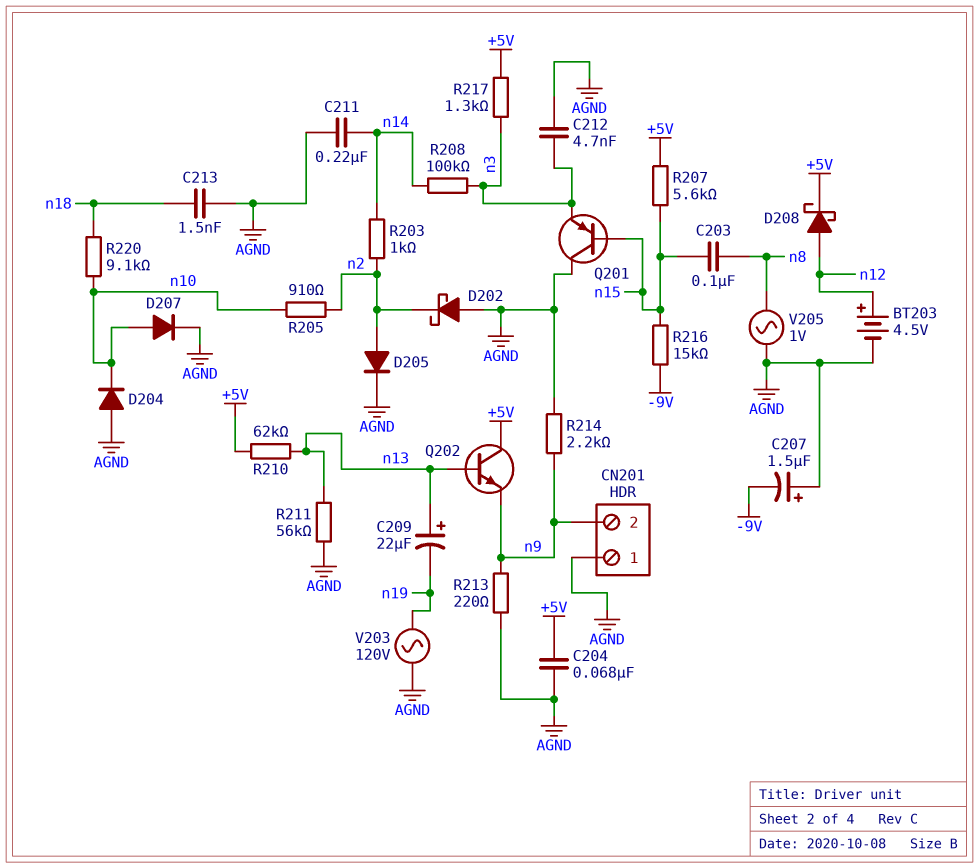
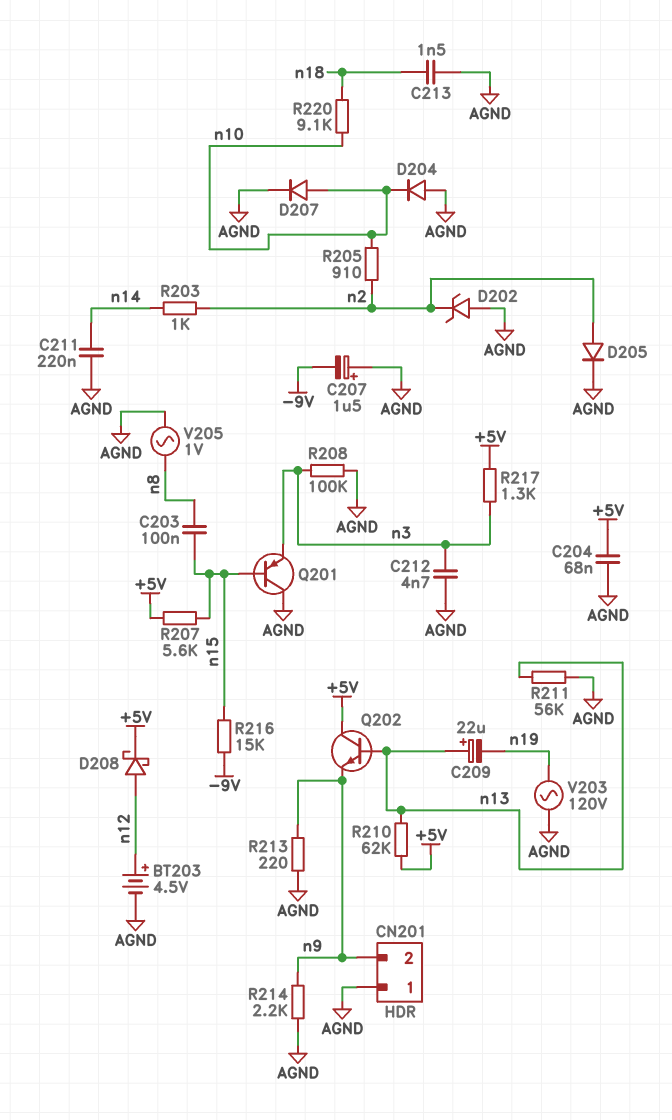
D202: schottky (A AGND, K n2) -> zener (A AGND, K n2)
R208: 100k (n3, n14) -> 100k (AGND, n3)

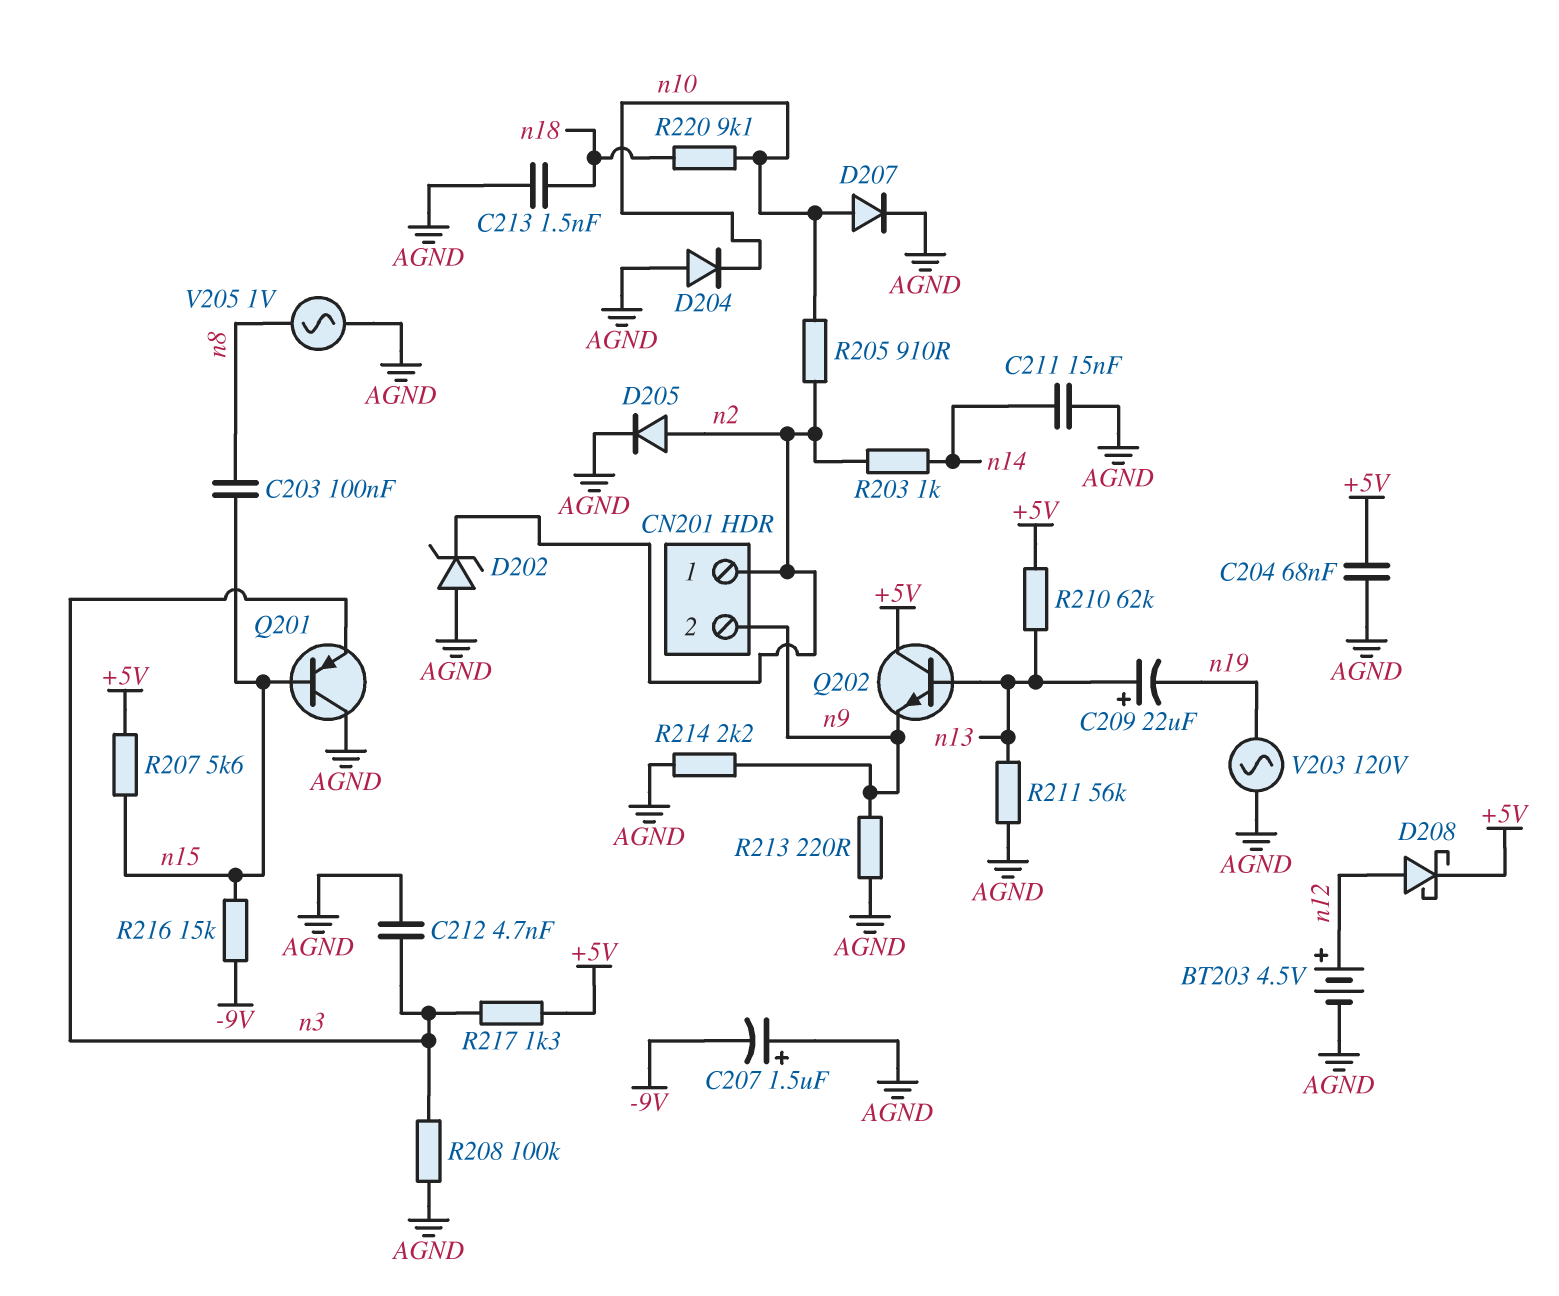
C211: 220nF (AGND, n14) -> 15nF (AGND, n14)
CN201 pin 1: AGND -> n2

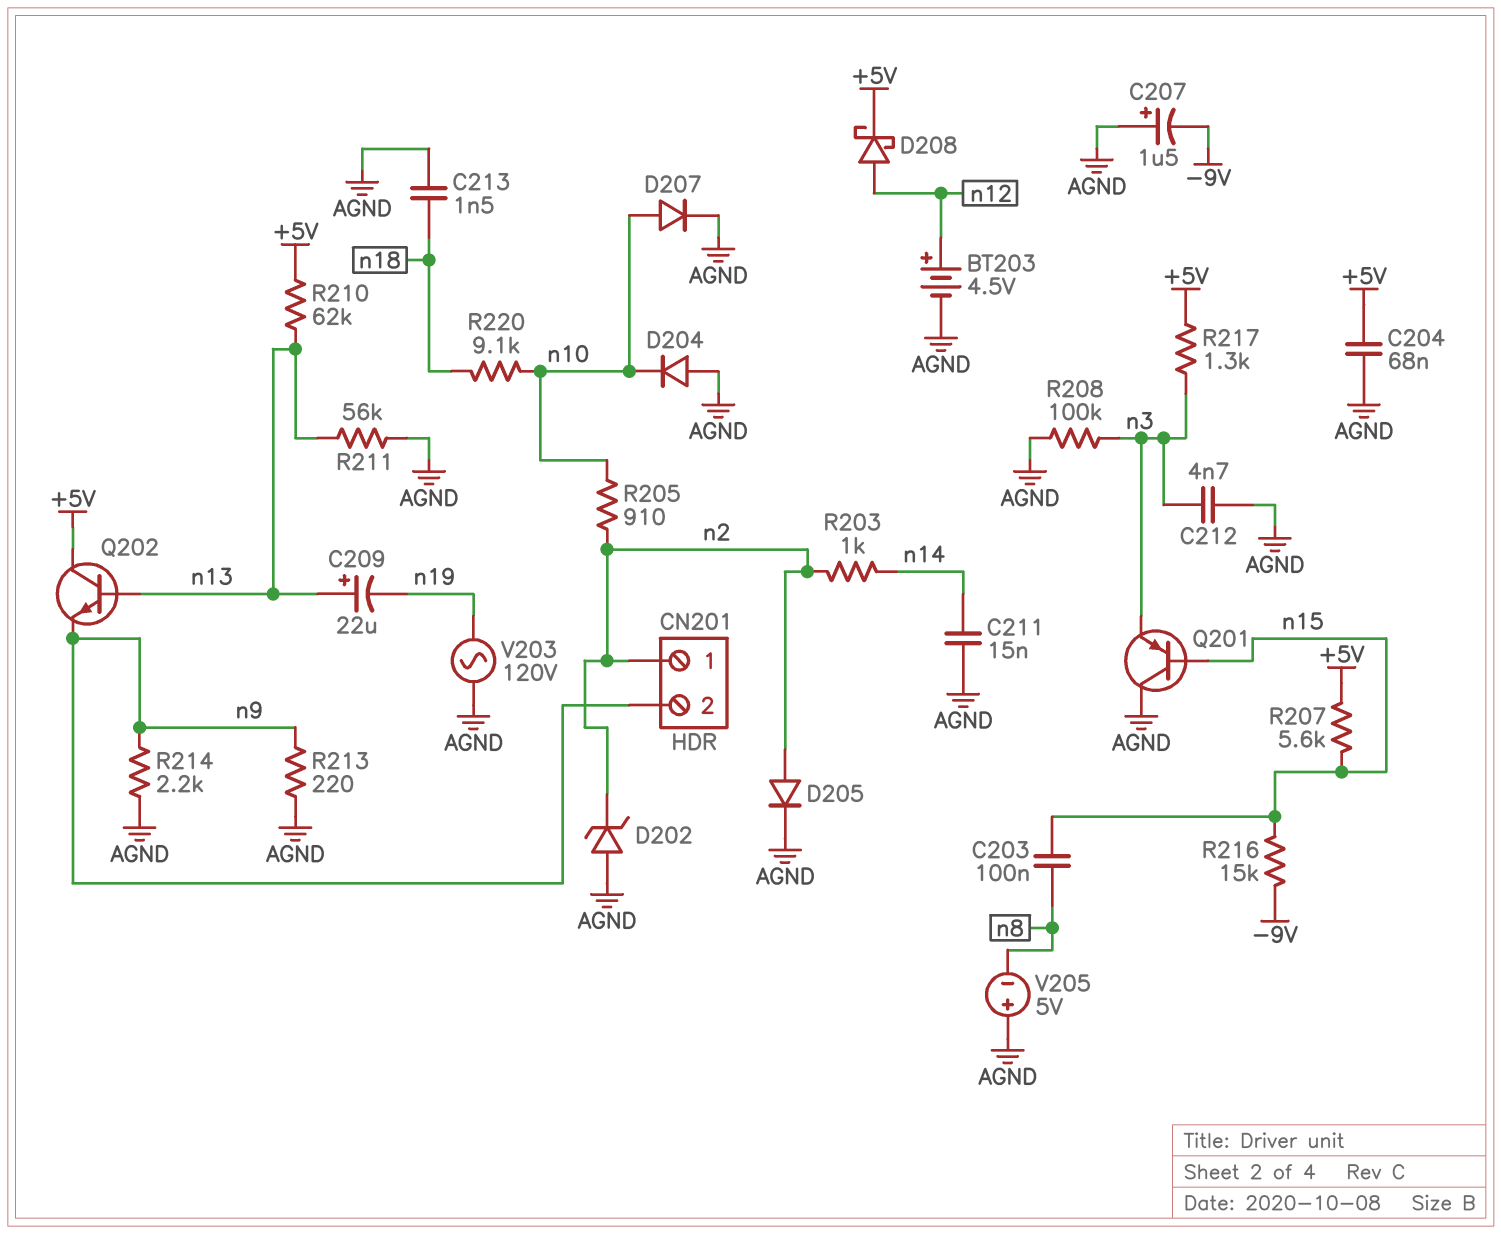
V205: AC 1V (AGND, n8) -> 5V (plus AGND, minus n8)

